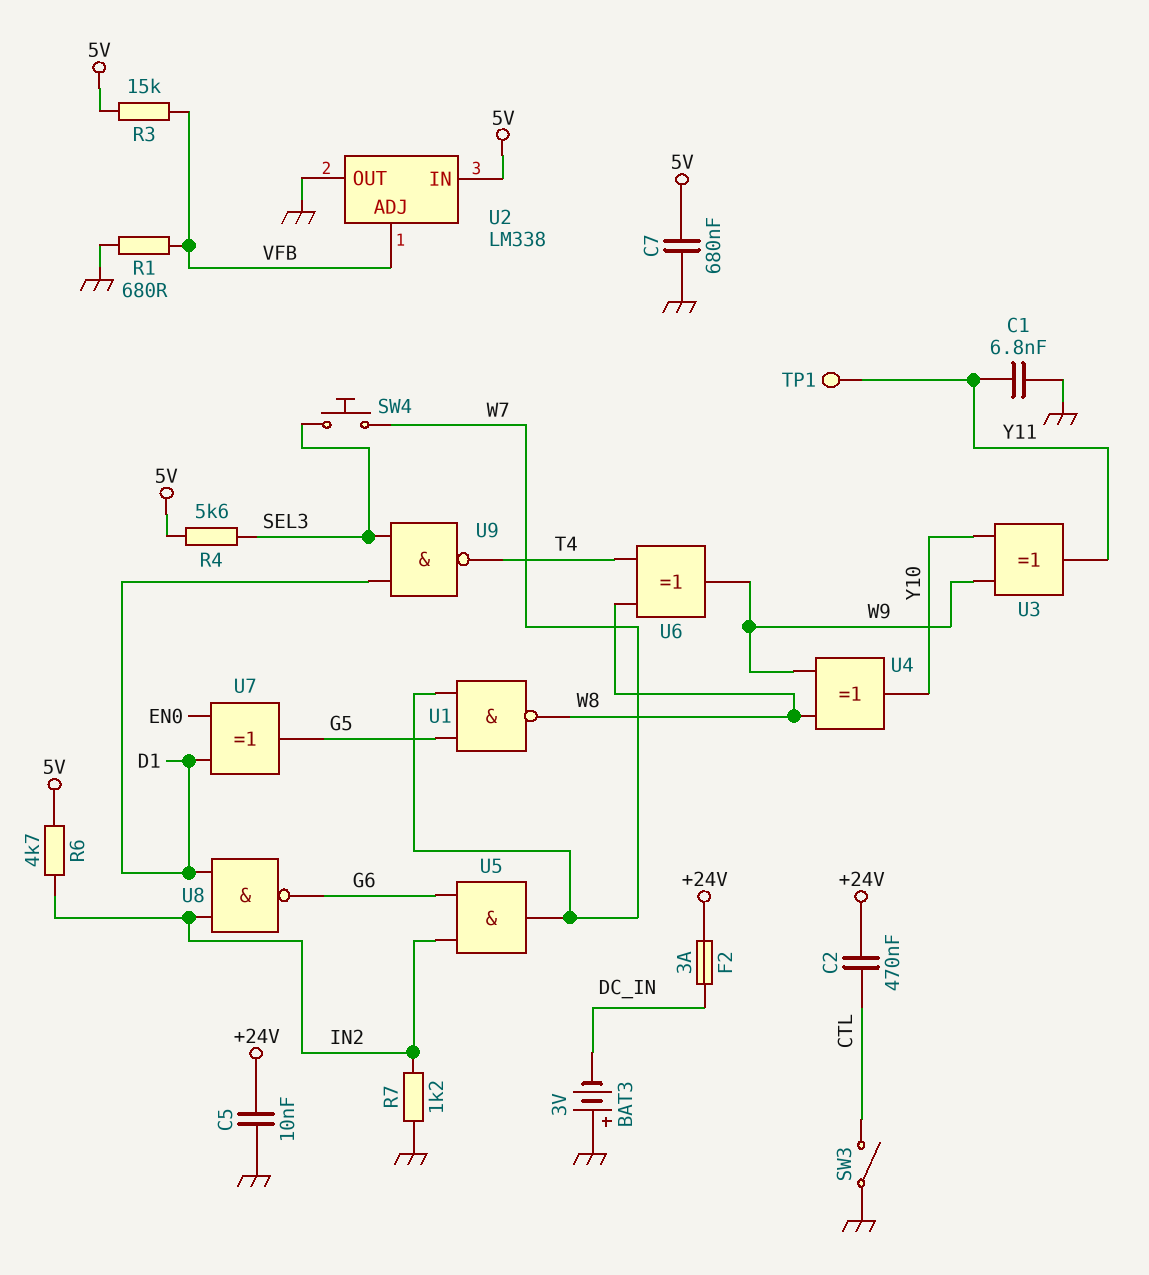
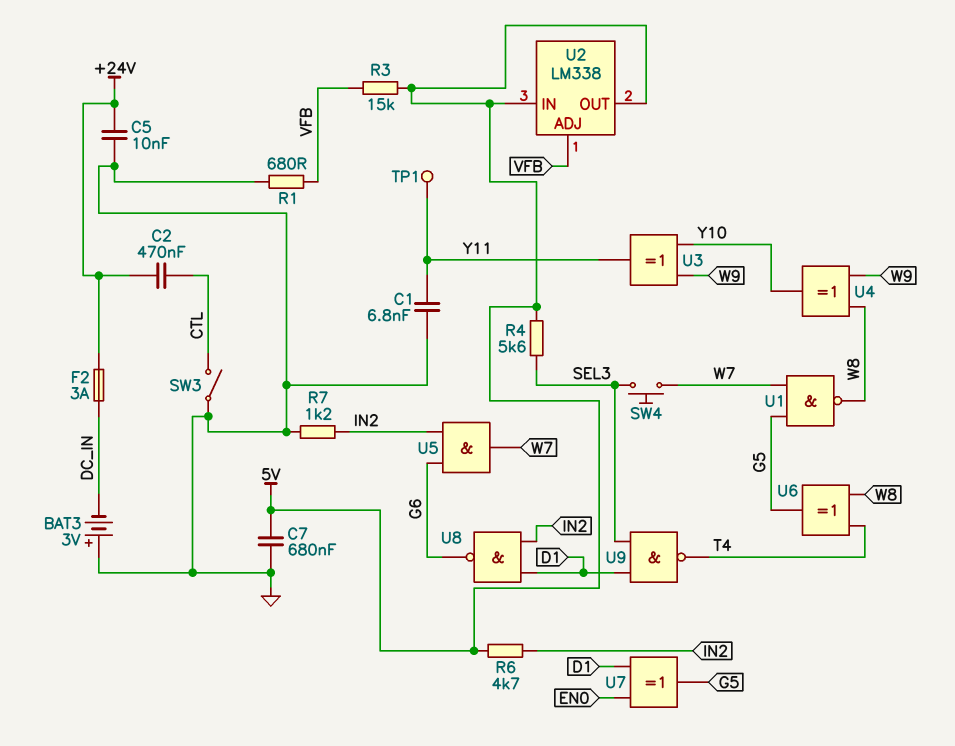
U2 pin OUT: GND -> 5V
U6: XOR (in T4, in W8, out W9) -> XOR (in T4, in W8, out G5)

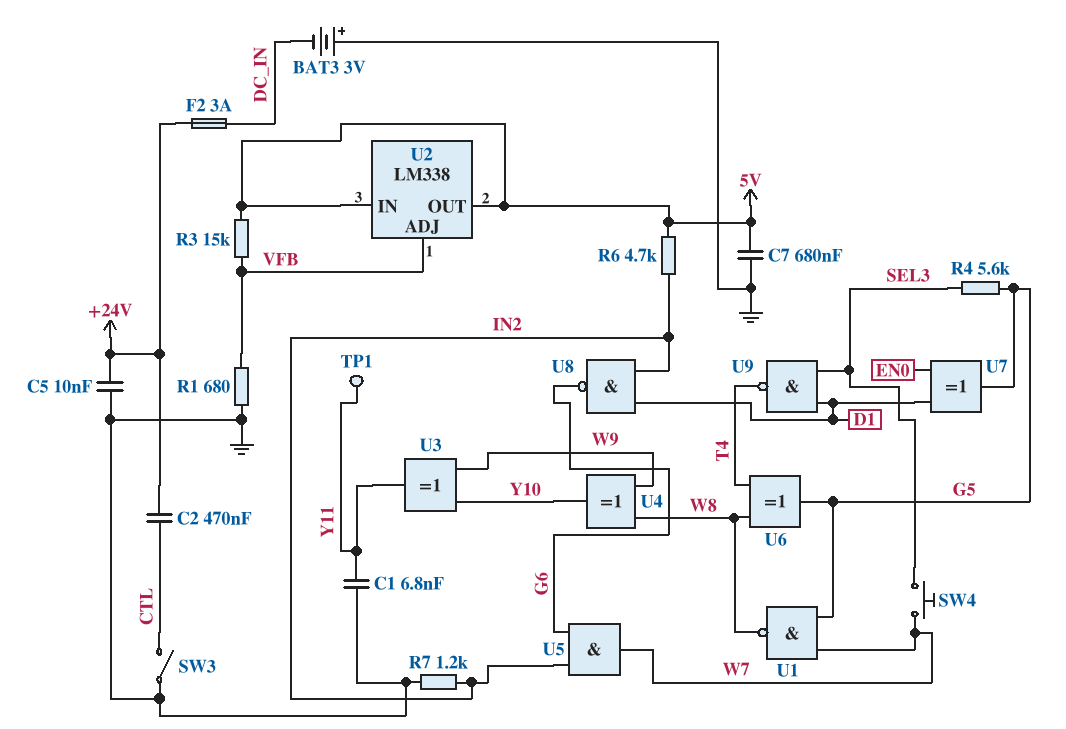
R4: 5.6k (5V, SEL3) -> 5.6k (G5, SEL3)

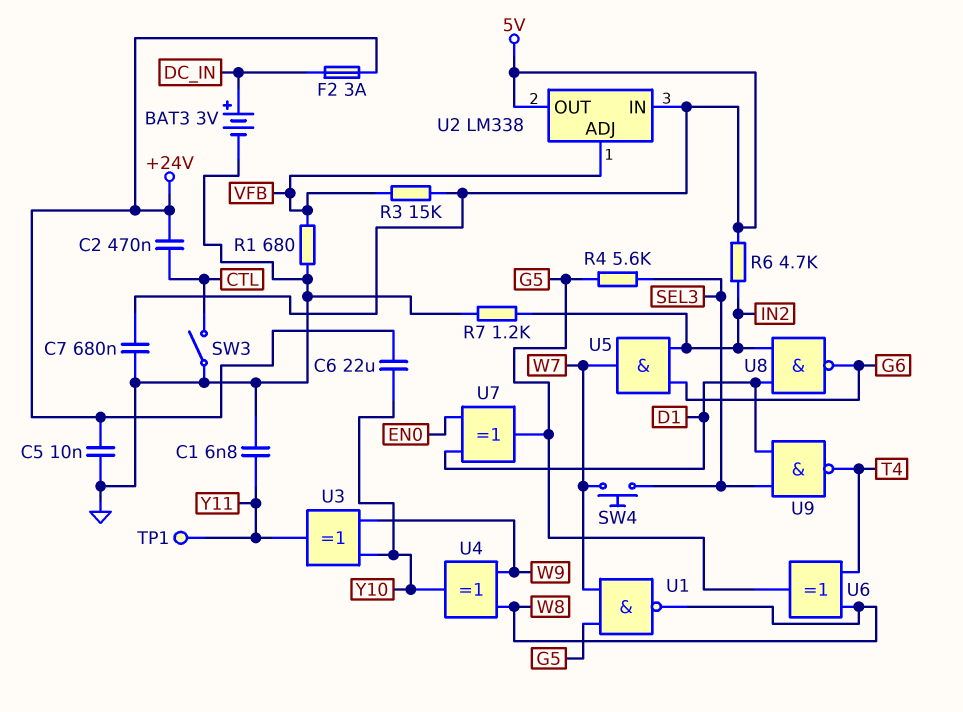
BAT3: 3V (plus GND, minus DC_IN) -> 3V (plus DC_IN, minus GND)
C6: none -> 22uF (+24V, Y10)

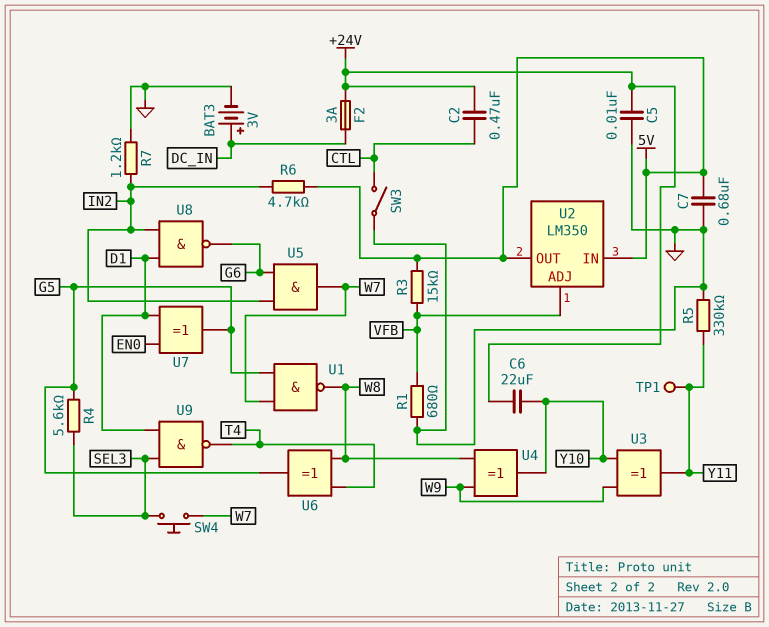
C1: 6.8nF (GND, Y11) -> none
R5: none -> 330k (GND, Y11)
U2: LM338 -> LM350

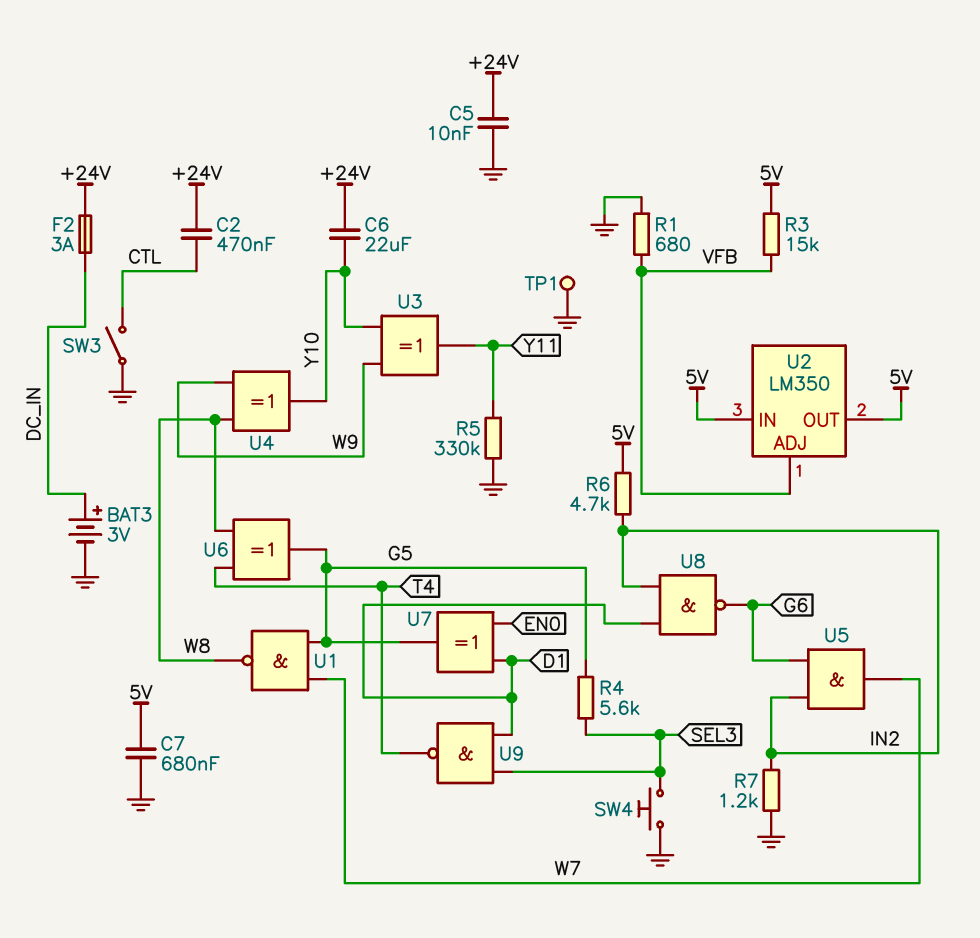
SW4: button (SEL3, W7) -> button (GND, SEL3)
TP1: test point (Y11) -> test point (GND)

